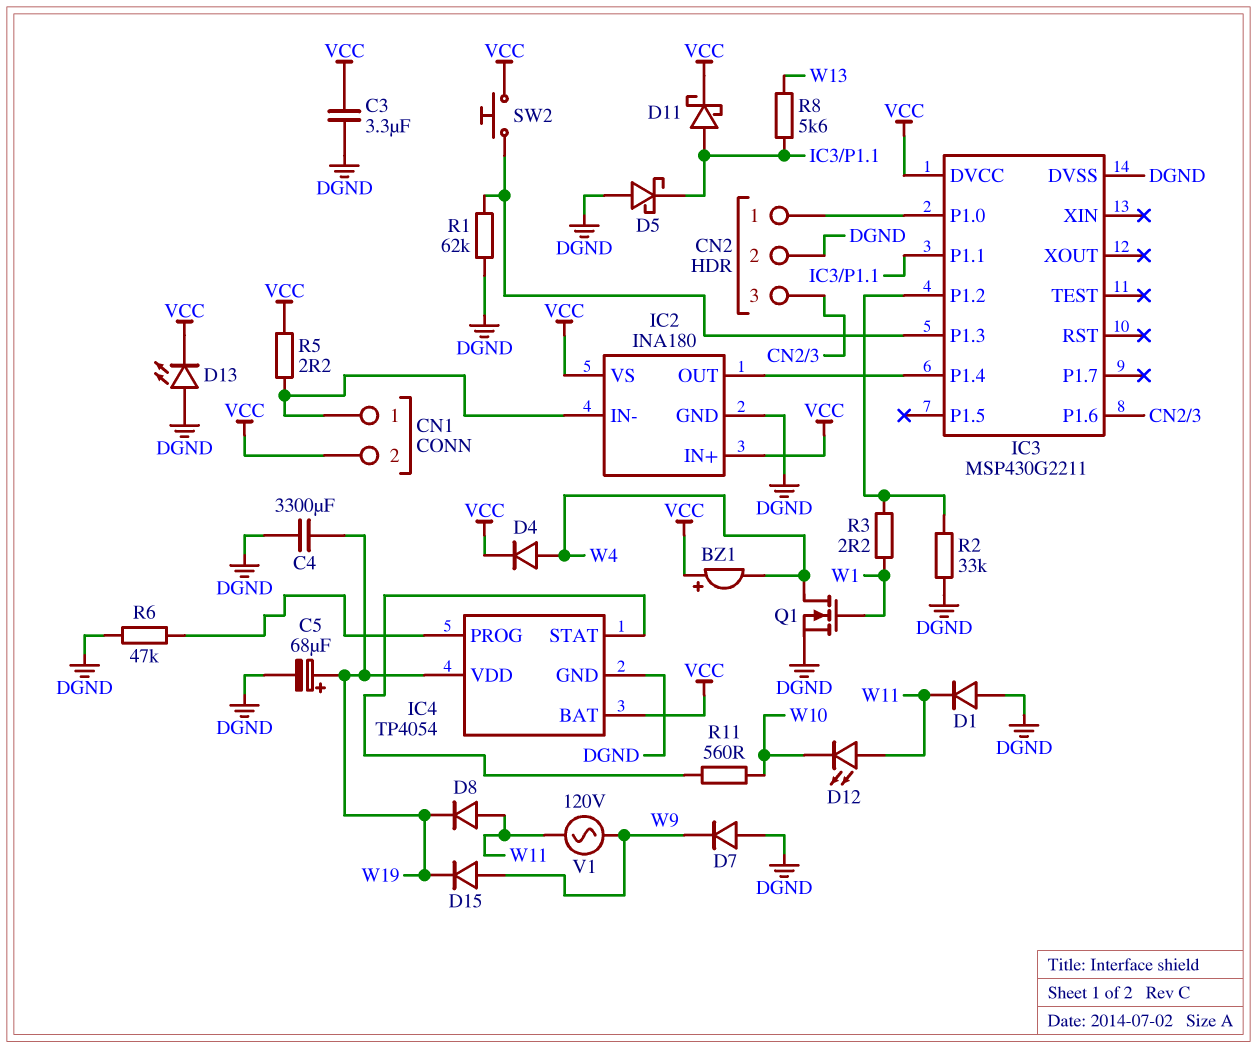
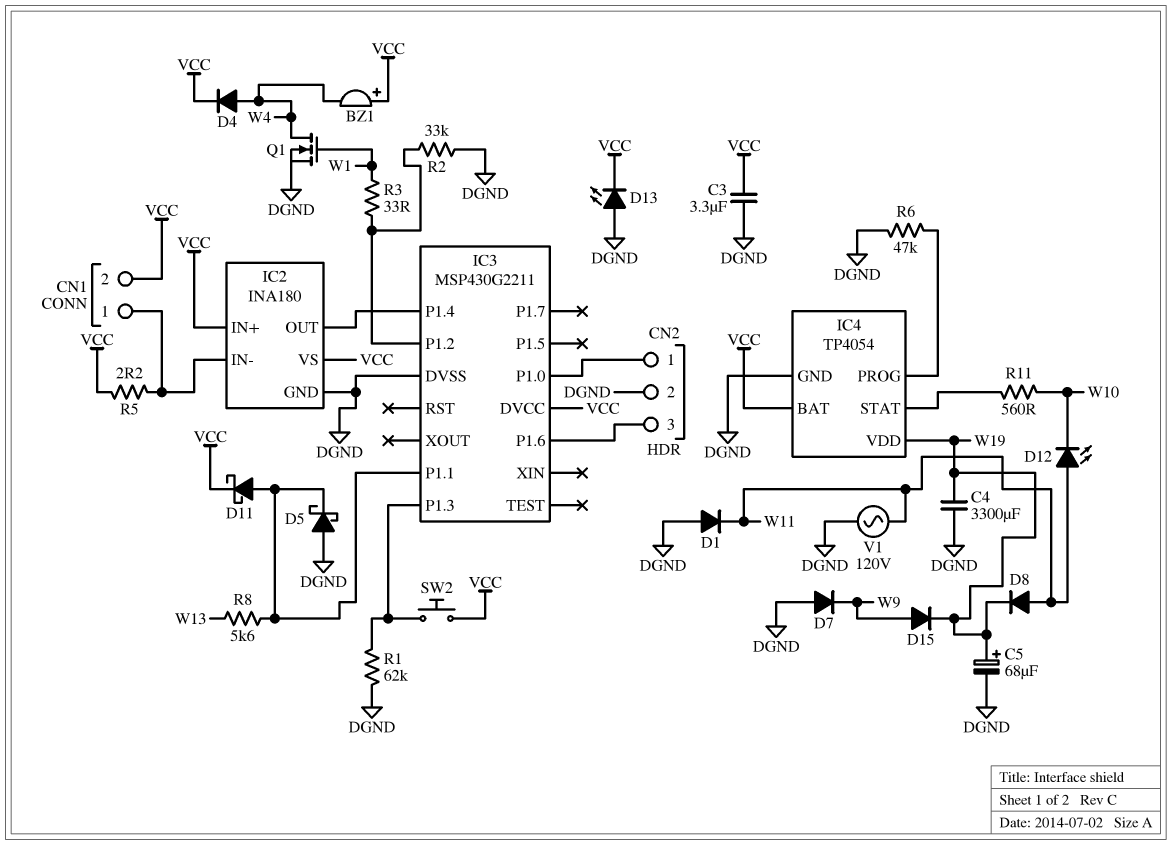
R3: 2.2 (IC3/P1.2, W1) -> 33 (IC3/P1.2, W1)
V1: AC 120V (W9, W11) -> AC 120V (DGND, W11)

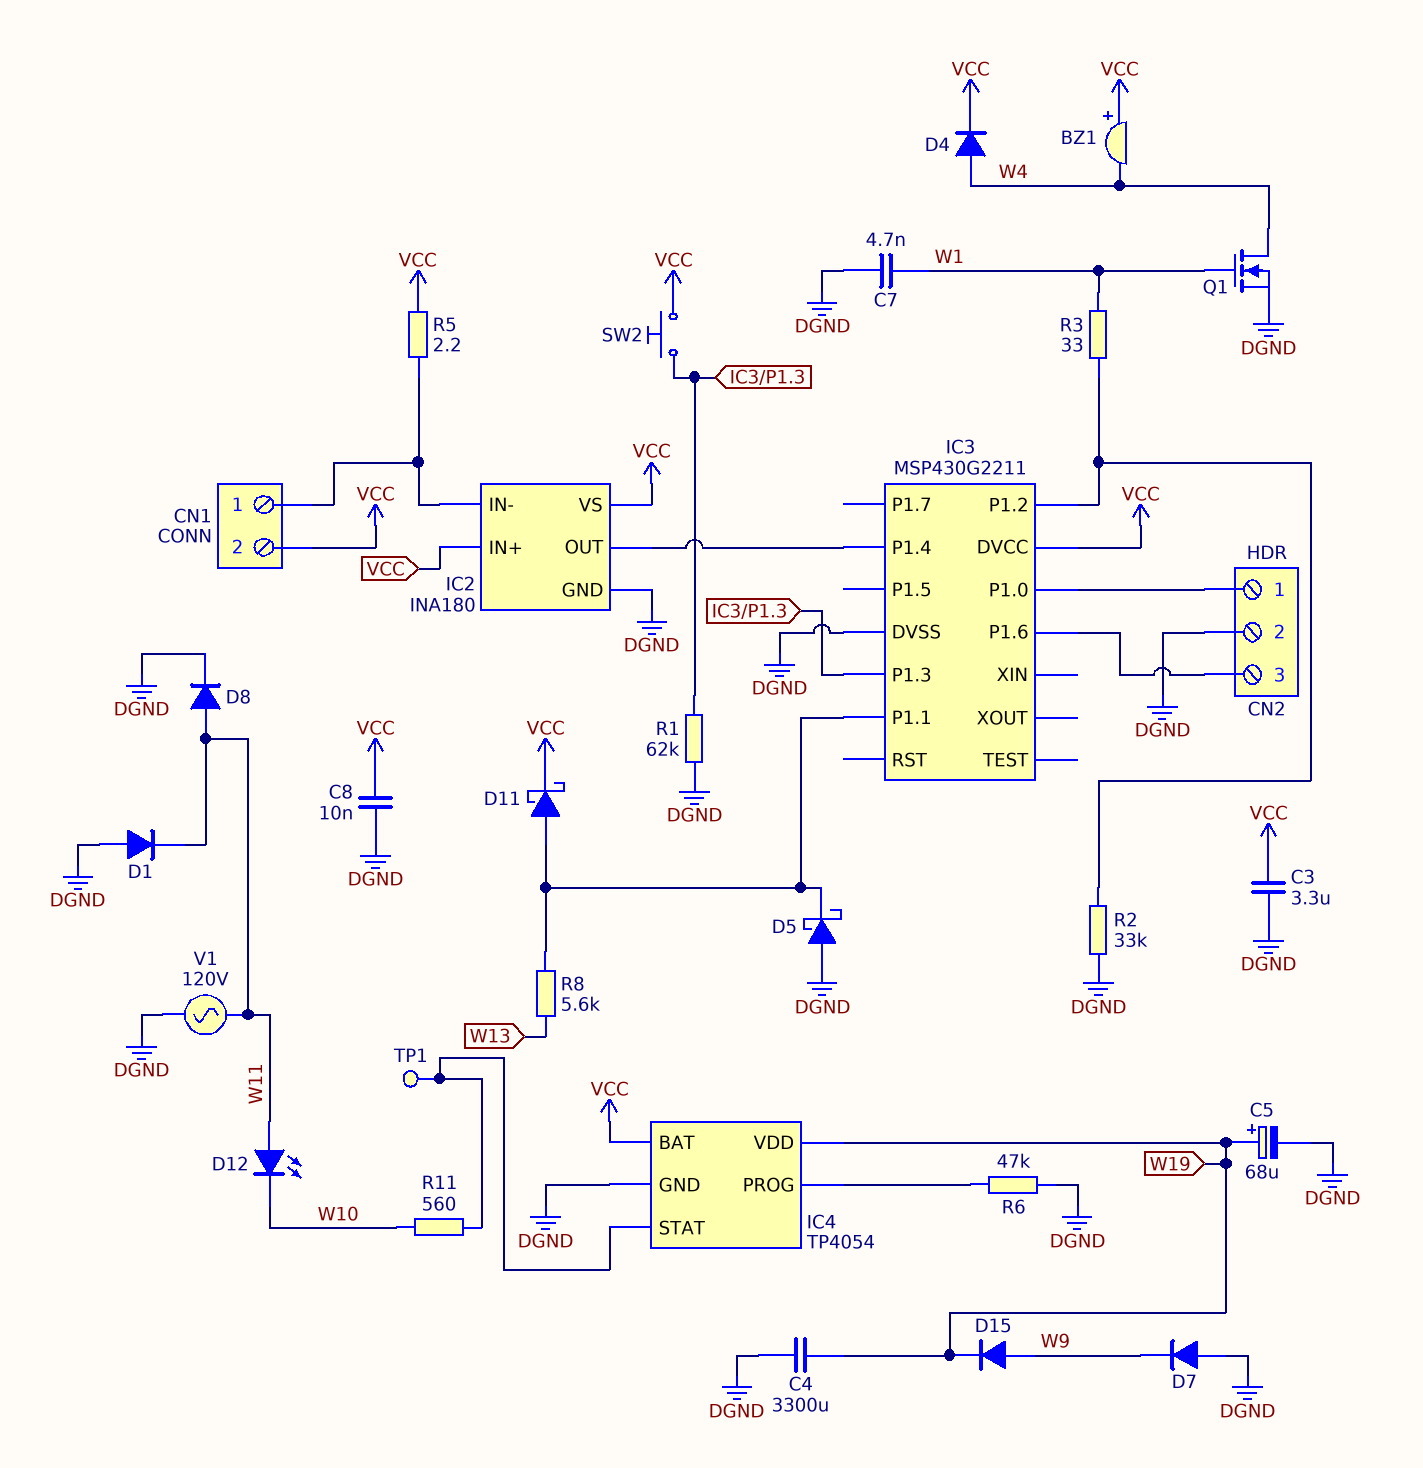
C7: none -> 4.7nF (DGND, W1)
C8: none -> 10nF (DGND, VCC)
D8: diode (A W11, K W19) -> diode (A W11, K DGND)
D13: LED (A DGND, K VCC) -> none
TP1: none -> test point (IC4/STAT)

